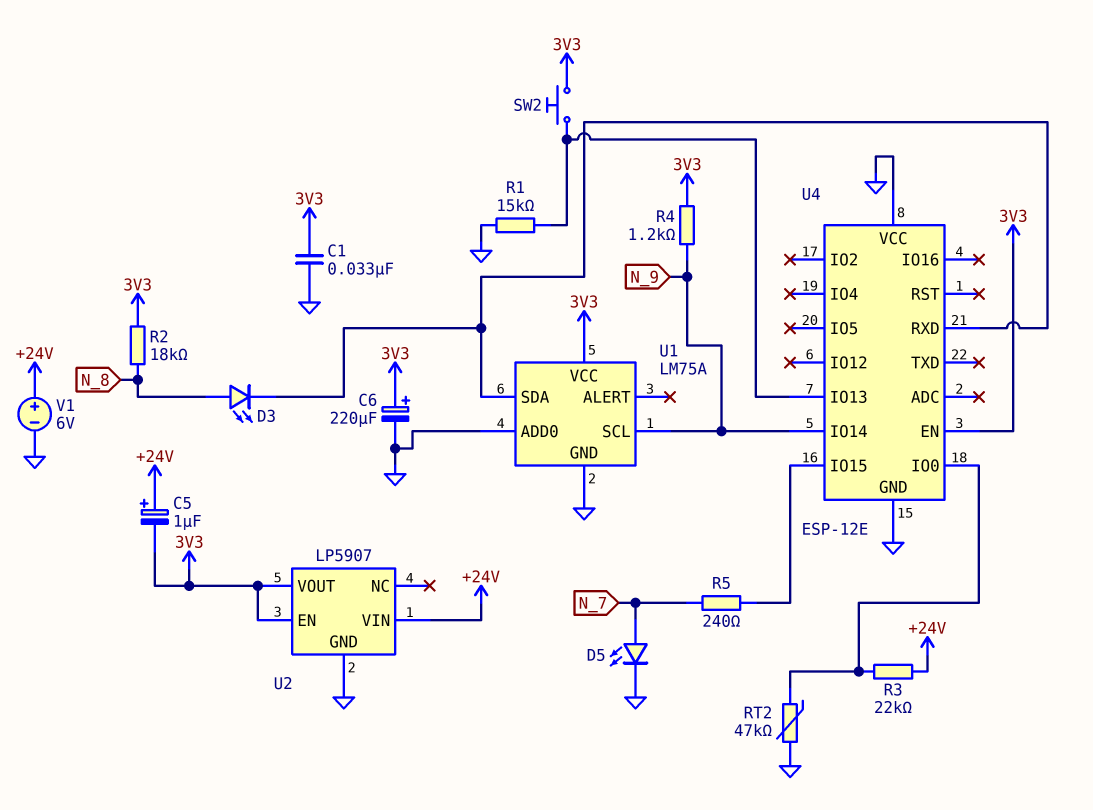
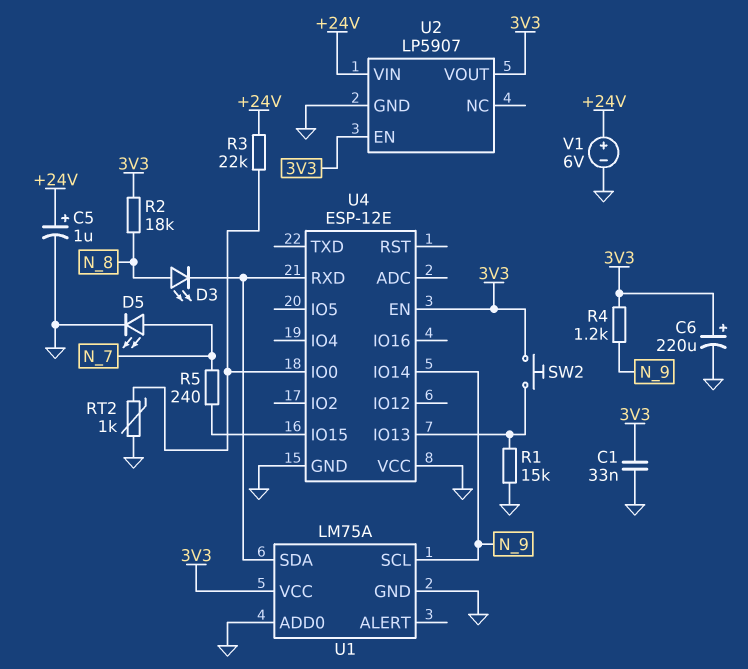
C5: 1uF (plus +24V, minus 3V3) -> 1uF (plus +24V, minus GND)
RT2: 47k (GND, U4/IO0) -> 1k (GND, U4/IO0)

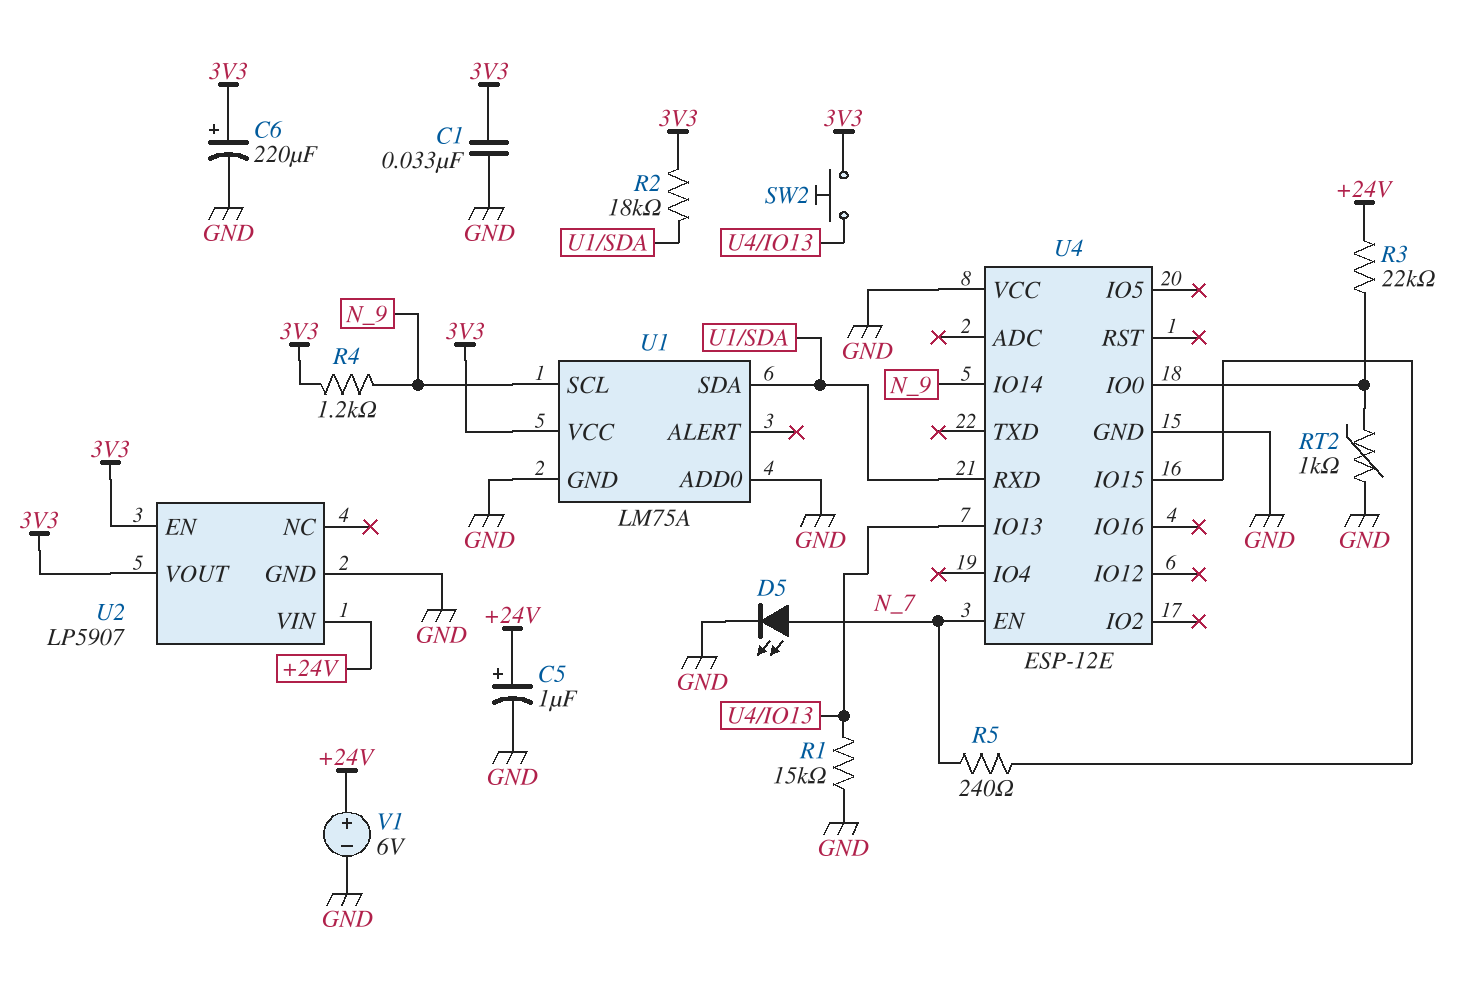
D3: LED (A N_8, K U1/SDA) -> none
R2: 18k (3V3, N_8) -> 18k (3V3, U1/SDA)
U4 pin EN: 3V3 -> N_7

